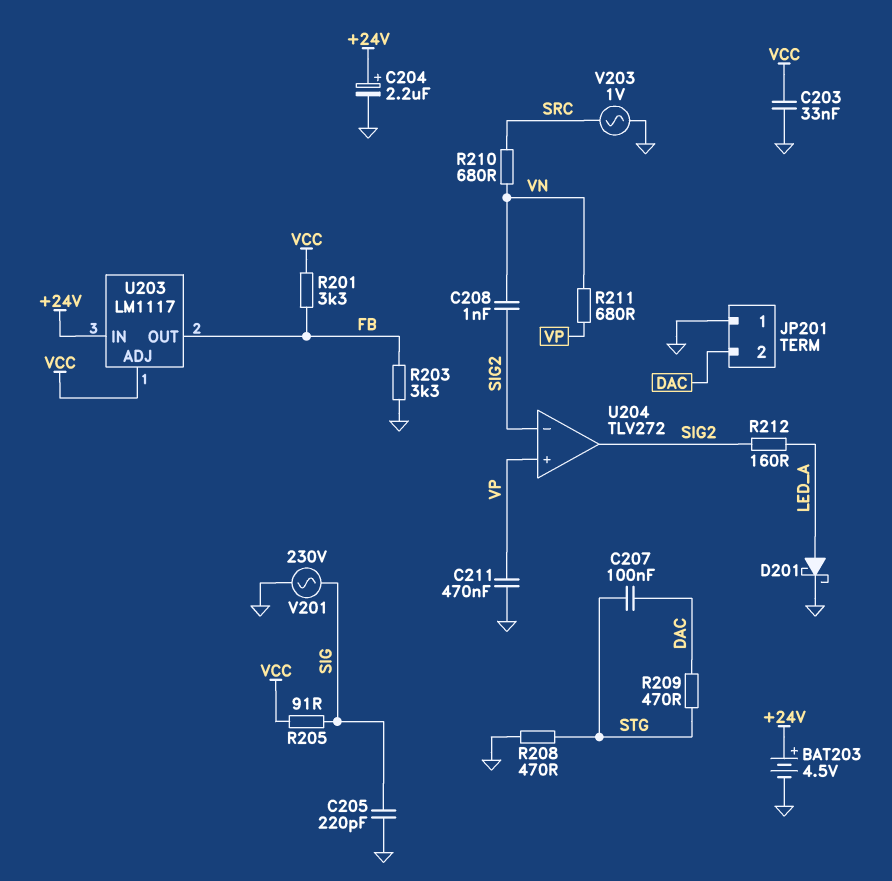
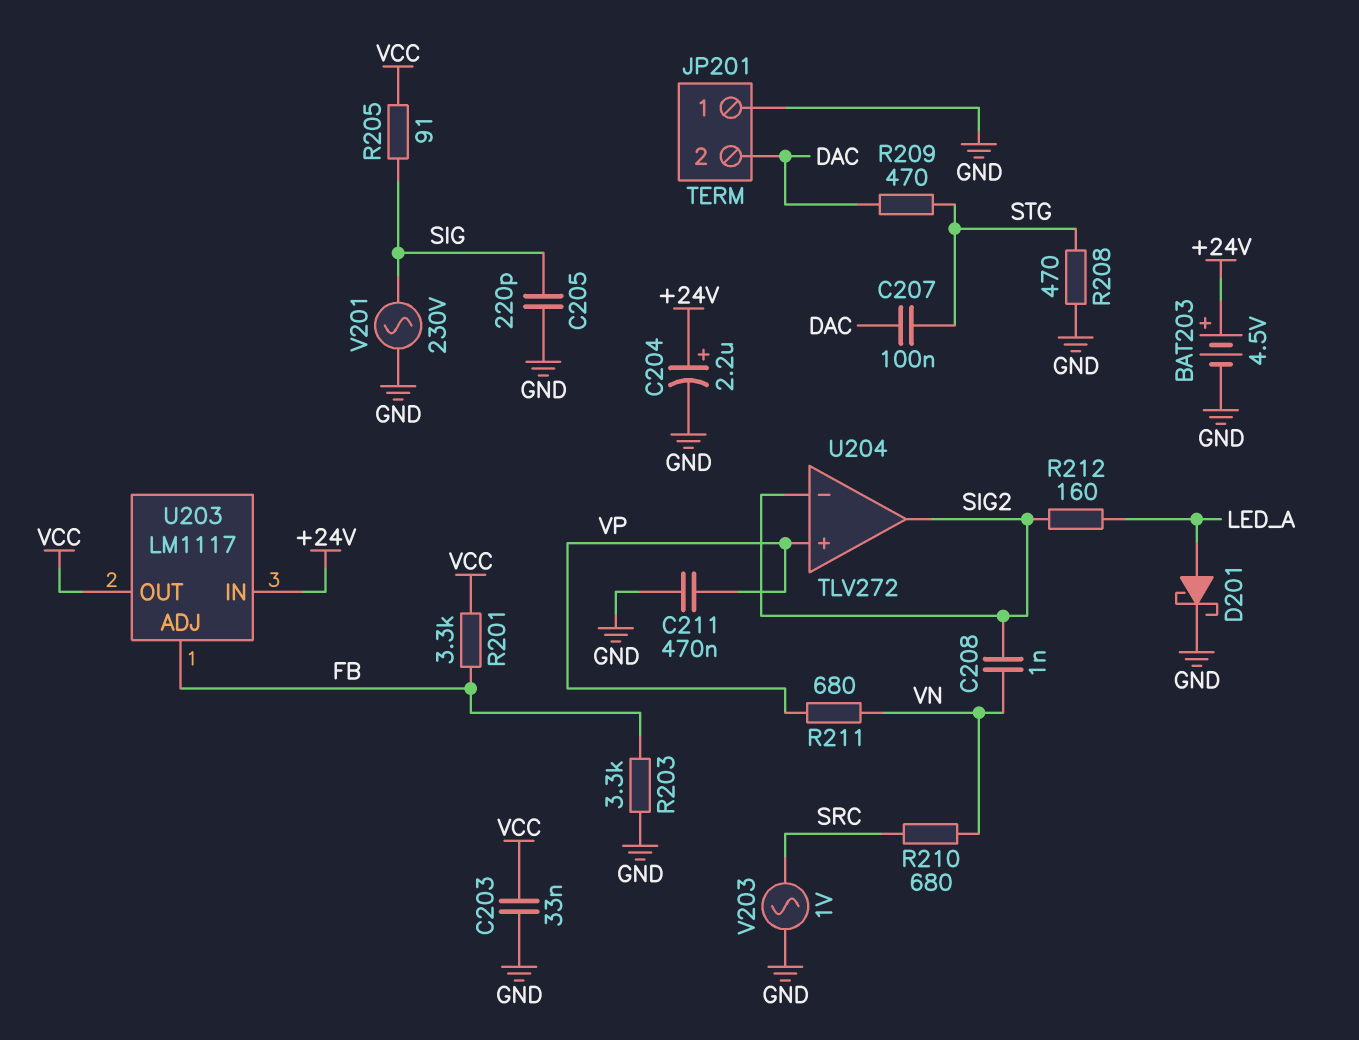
U203 pin ADJ: VCC -> FB
U203 pin OUT: FB -> VCC

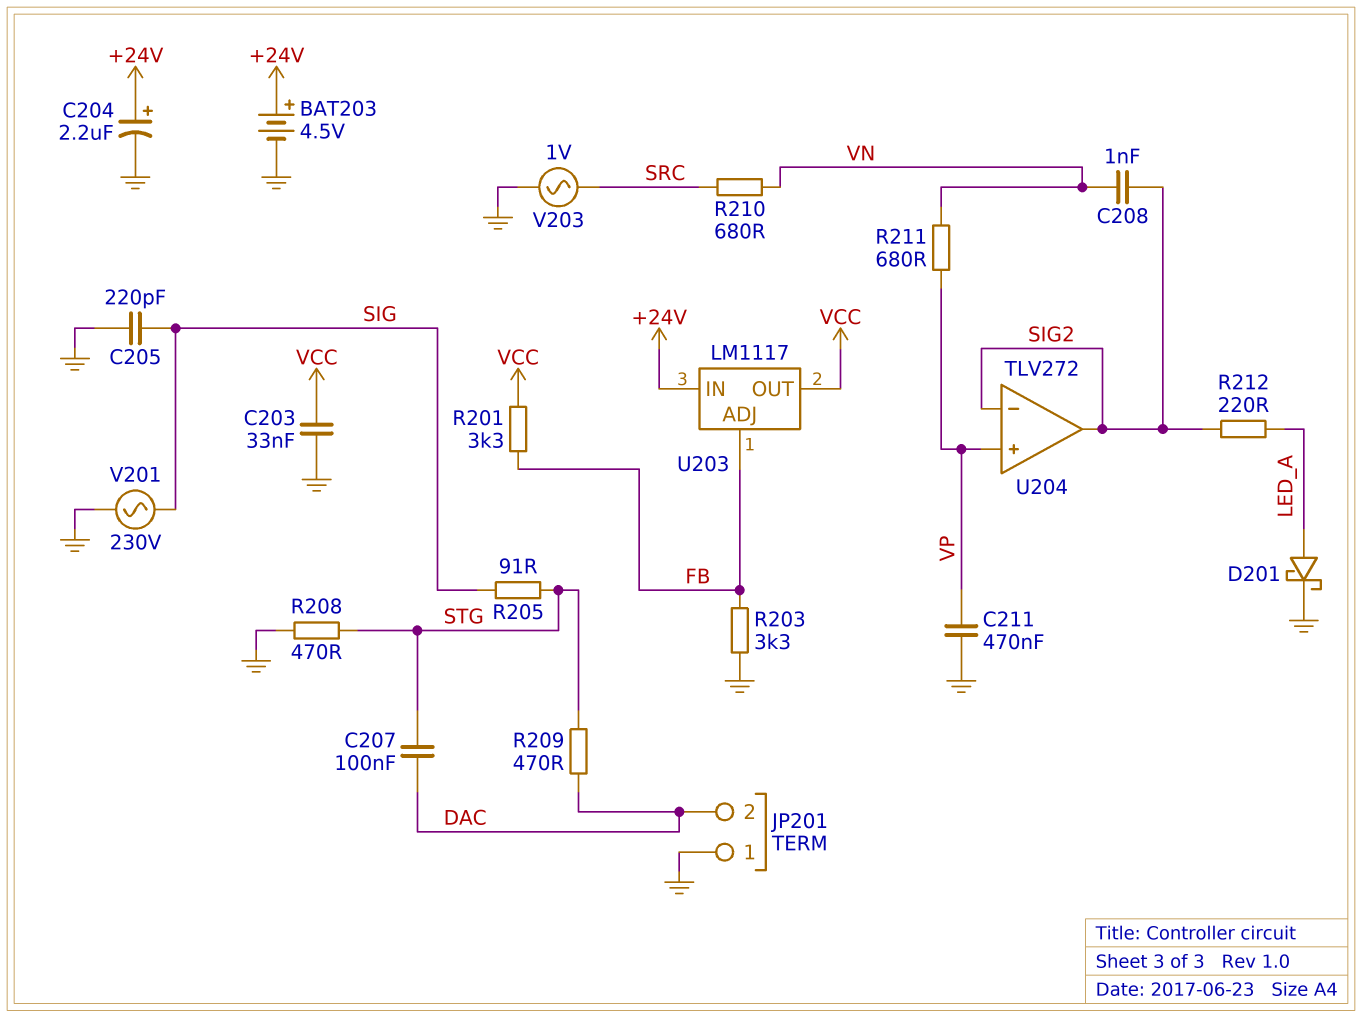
R205: 91 (SIG, VCC) -> 91 (SIG, STG)
R212: 160 (LED_A, SIG2) -> 220 (LED_A, SIG2)

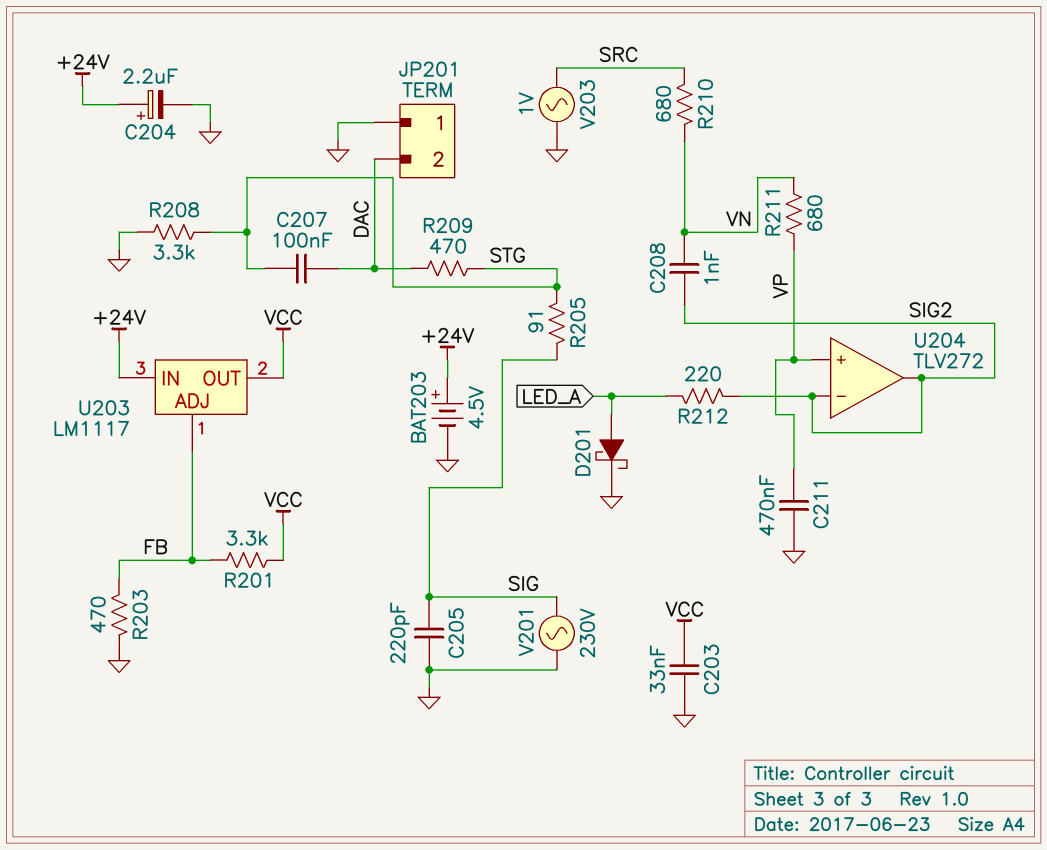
R203: 3.3k (FB, GND) -> 470 (FB, GND)
R208: 470 (GND, STG) -> 3.3k (GND, STG)

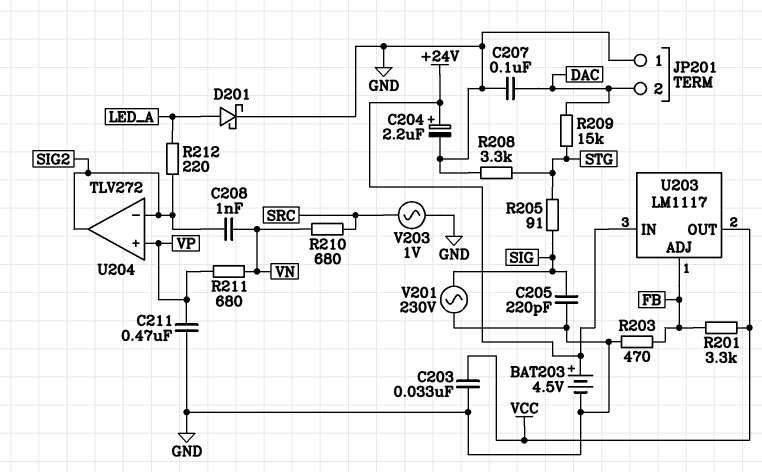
C207: 100nF (DAC, STG) -> 100nF (DAC, GND)
R209: 470 (DAC, STG) -> 15k (DAC, STG)

